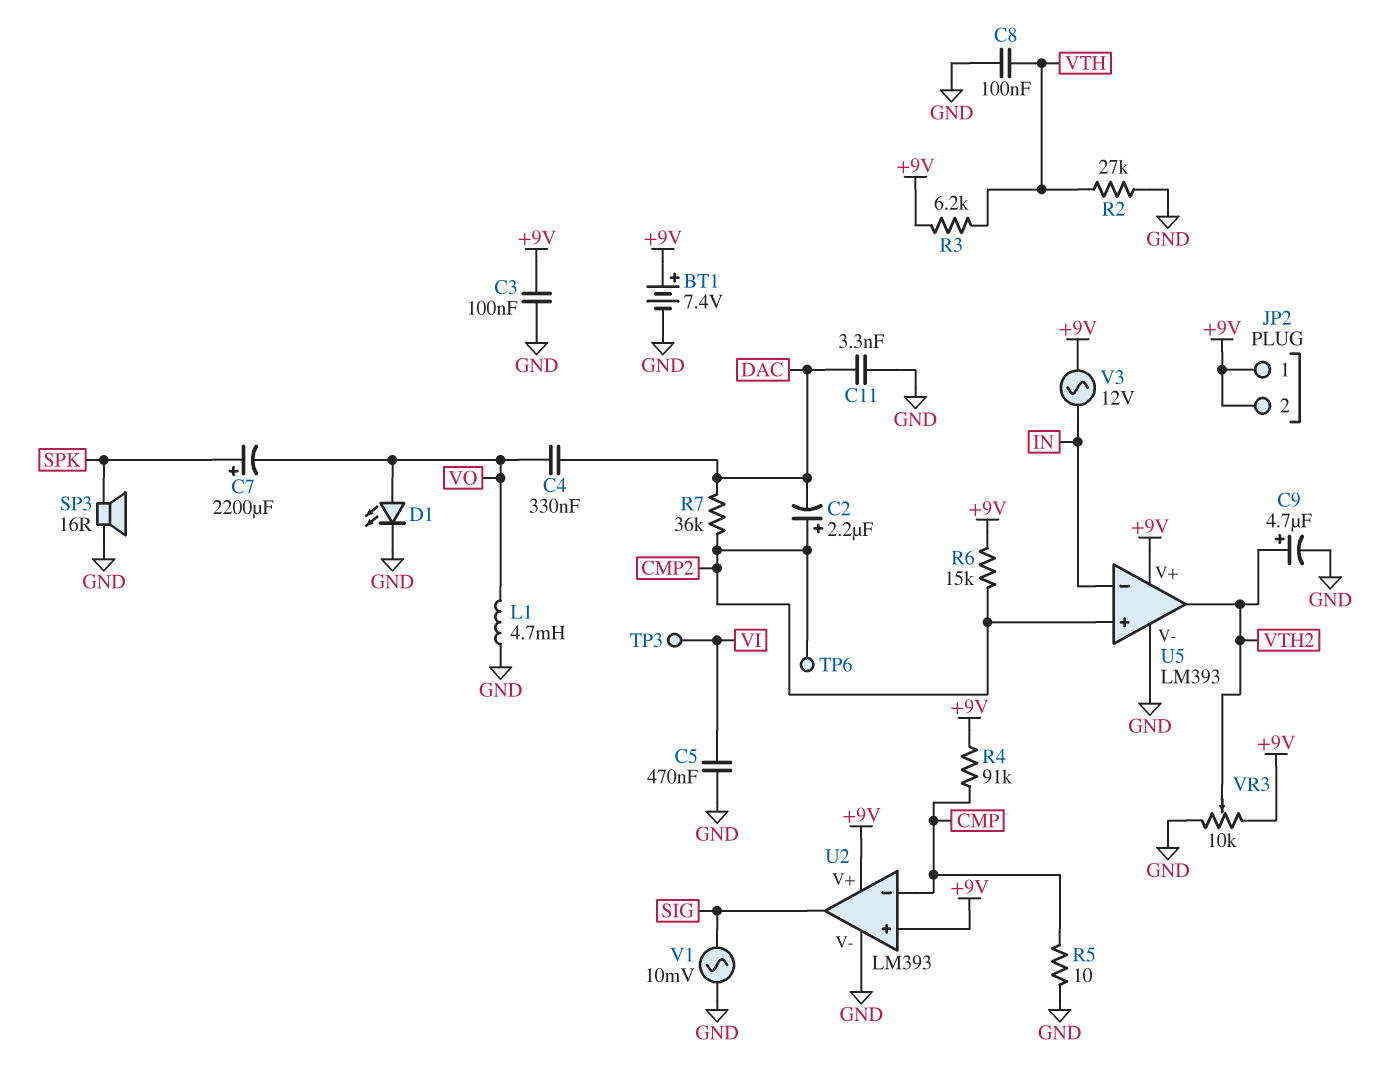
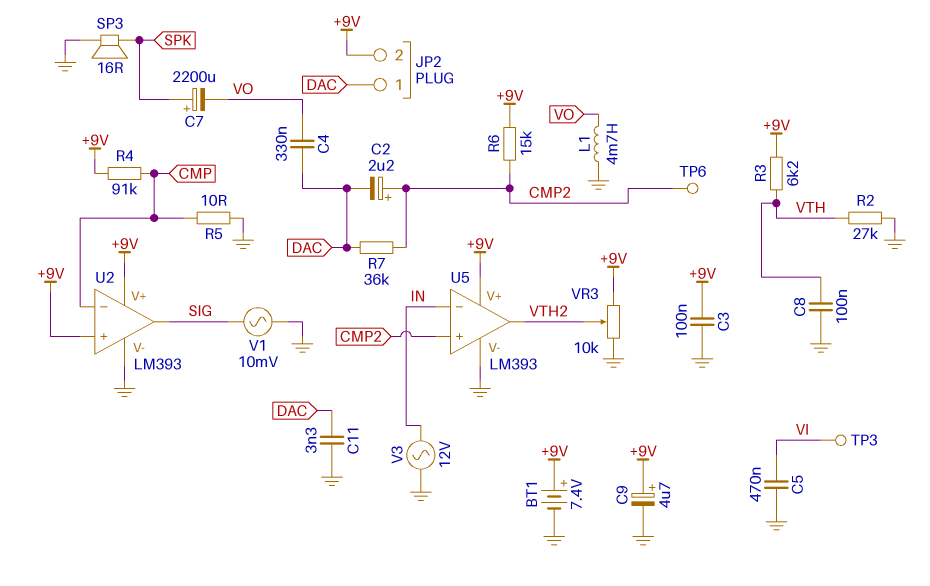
C9: 4.7uF (plus VTH2, minus GND) -> 4.7uF (plus +9V, minus GND)
D1: LED (A VO, K GND) -> none
JP2 pin 1: +9V -> DAC
V3: AC 12V (+9V, IN) -> AC 12V (GND, IN)

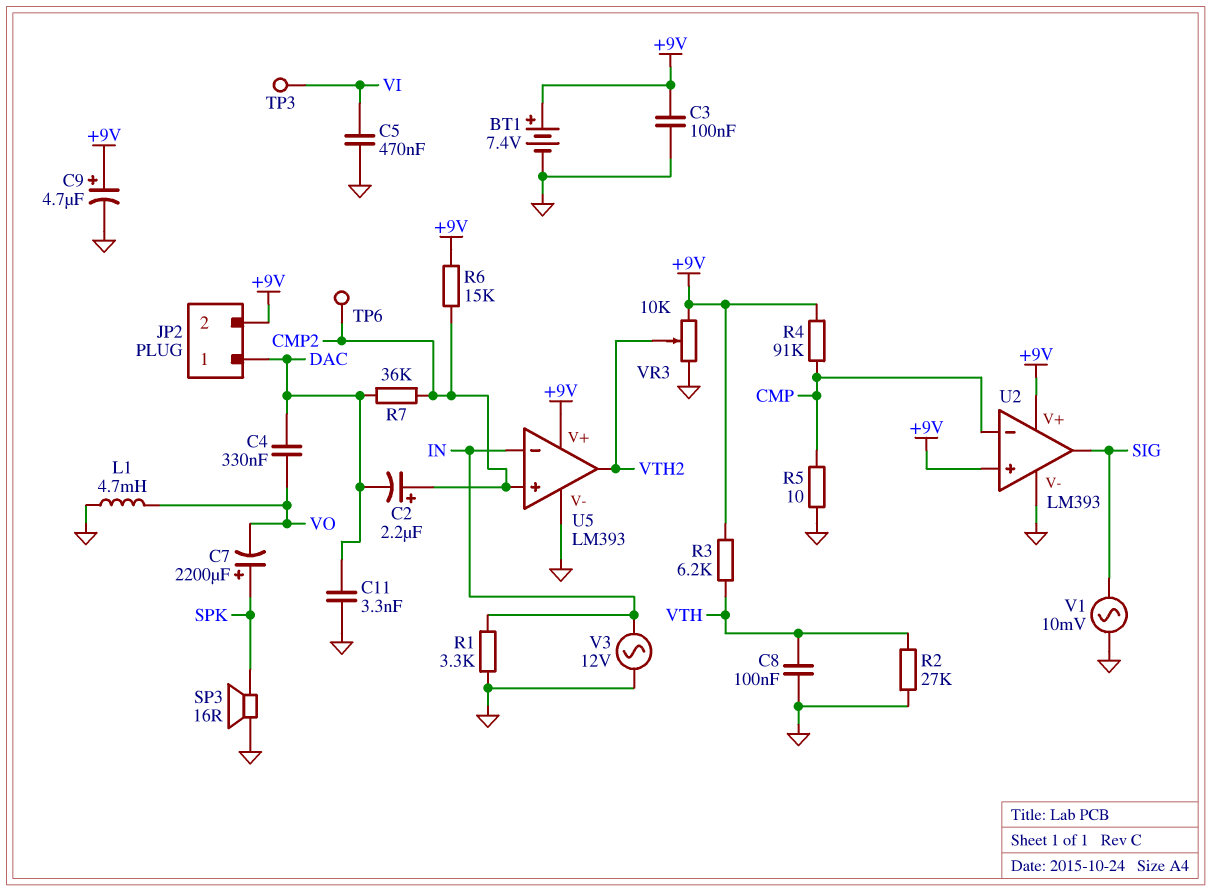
R1: none -> 3.3k (GND, IN)

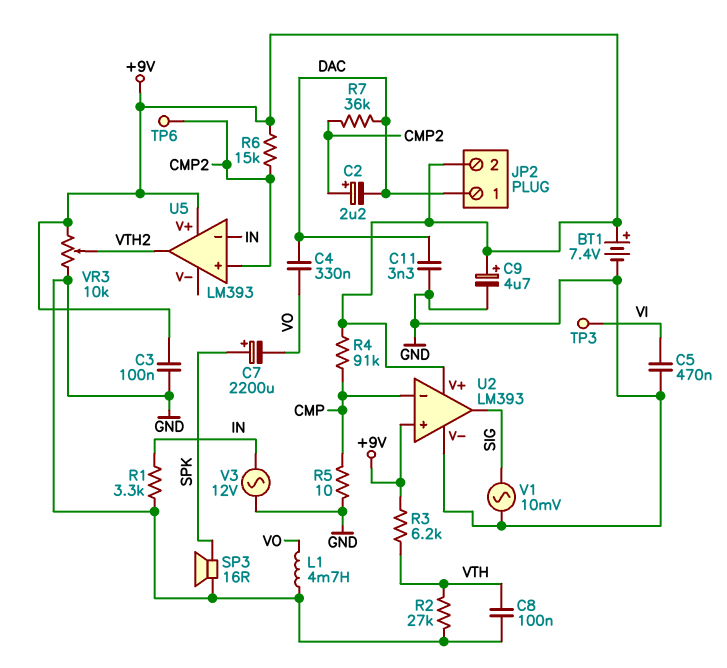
U5 pin V-: GND -> none

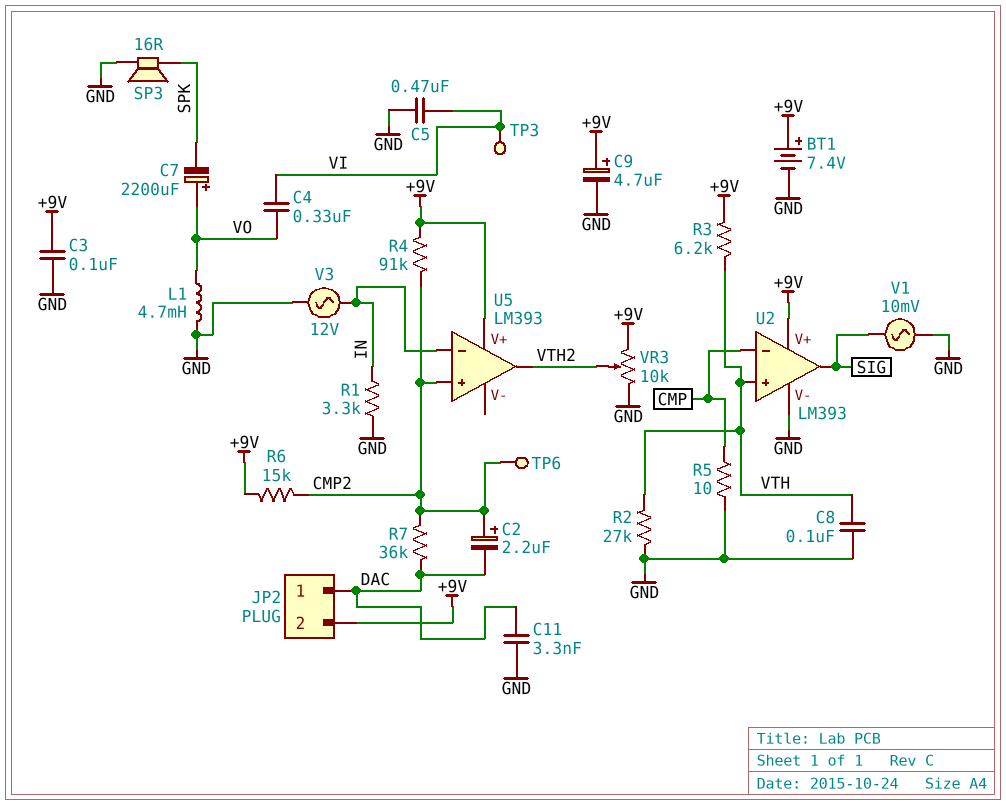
C4: 330nF (DAC, VO) -> 330nF (VI, VO)
C7: 2200uF (plus SPK, minus VO) -> 2200uF (plus VO, minus SPK)
R4: 91k (+9V, CMP) -> 91k (+9V, CMP2)
U2 pin in+: +9V -> VTH

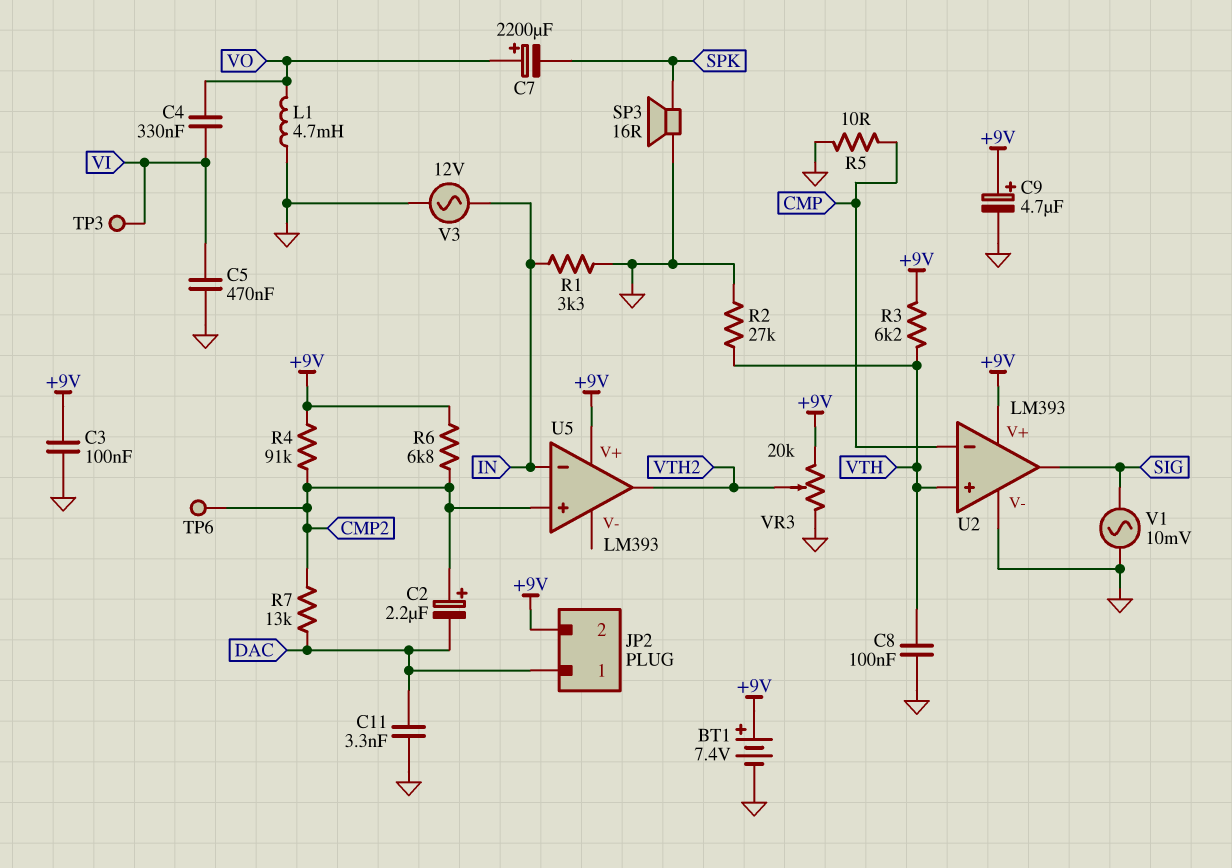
R6: 15k (+9V, CMP2) -> 6.8k (+9V, CMP2)
R7: 36k (CMP2, DAC) -> 13k (CMP2, DAC)
VR3: 10k (+9V, GND, wiper VTH2) -> 20k (+9V, GND, wiper VTH2)

